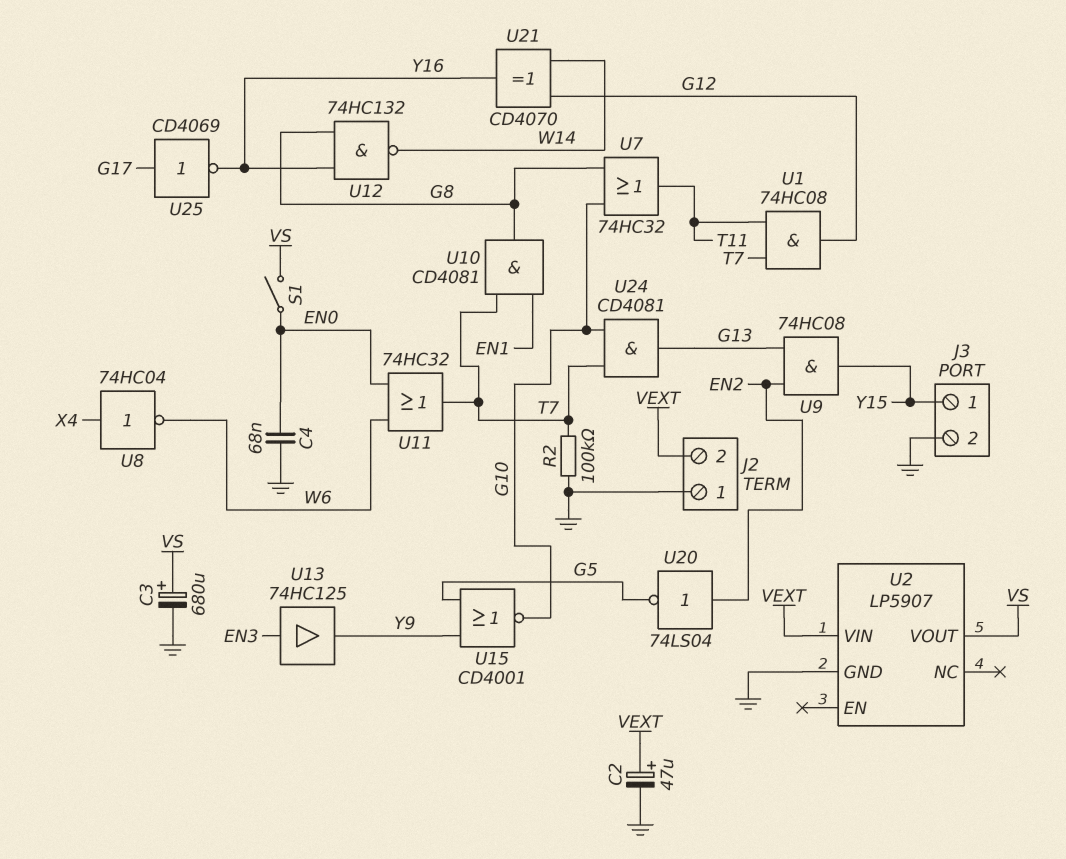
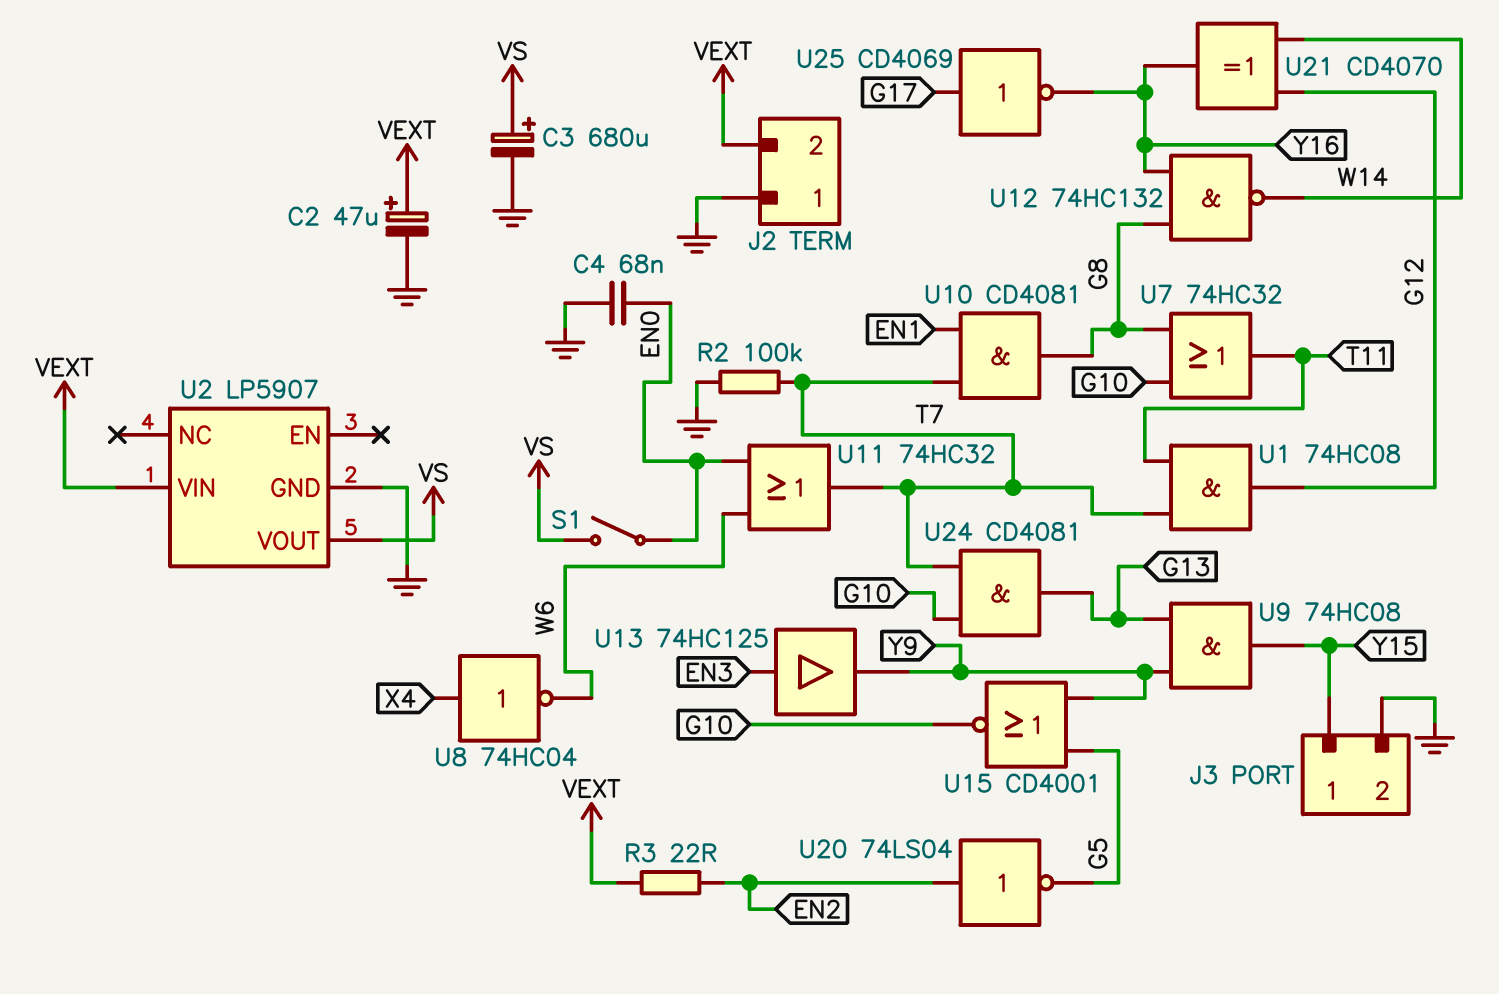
R3: none -> 22 (EN2, VEXT)
U9: AND 74HC08 (in EN2, in G13, out Y15) -> AND 74HC08 (in G13, in Y9, out Y15)

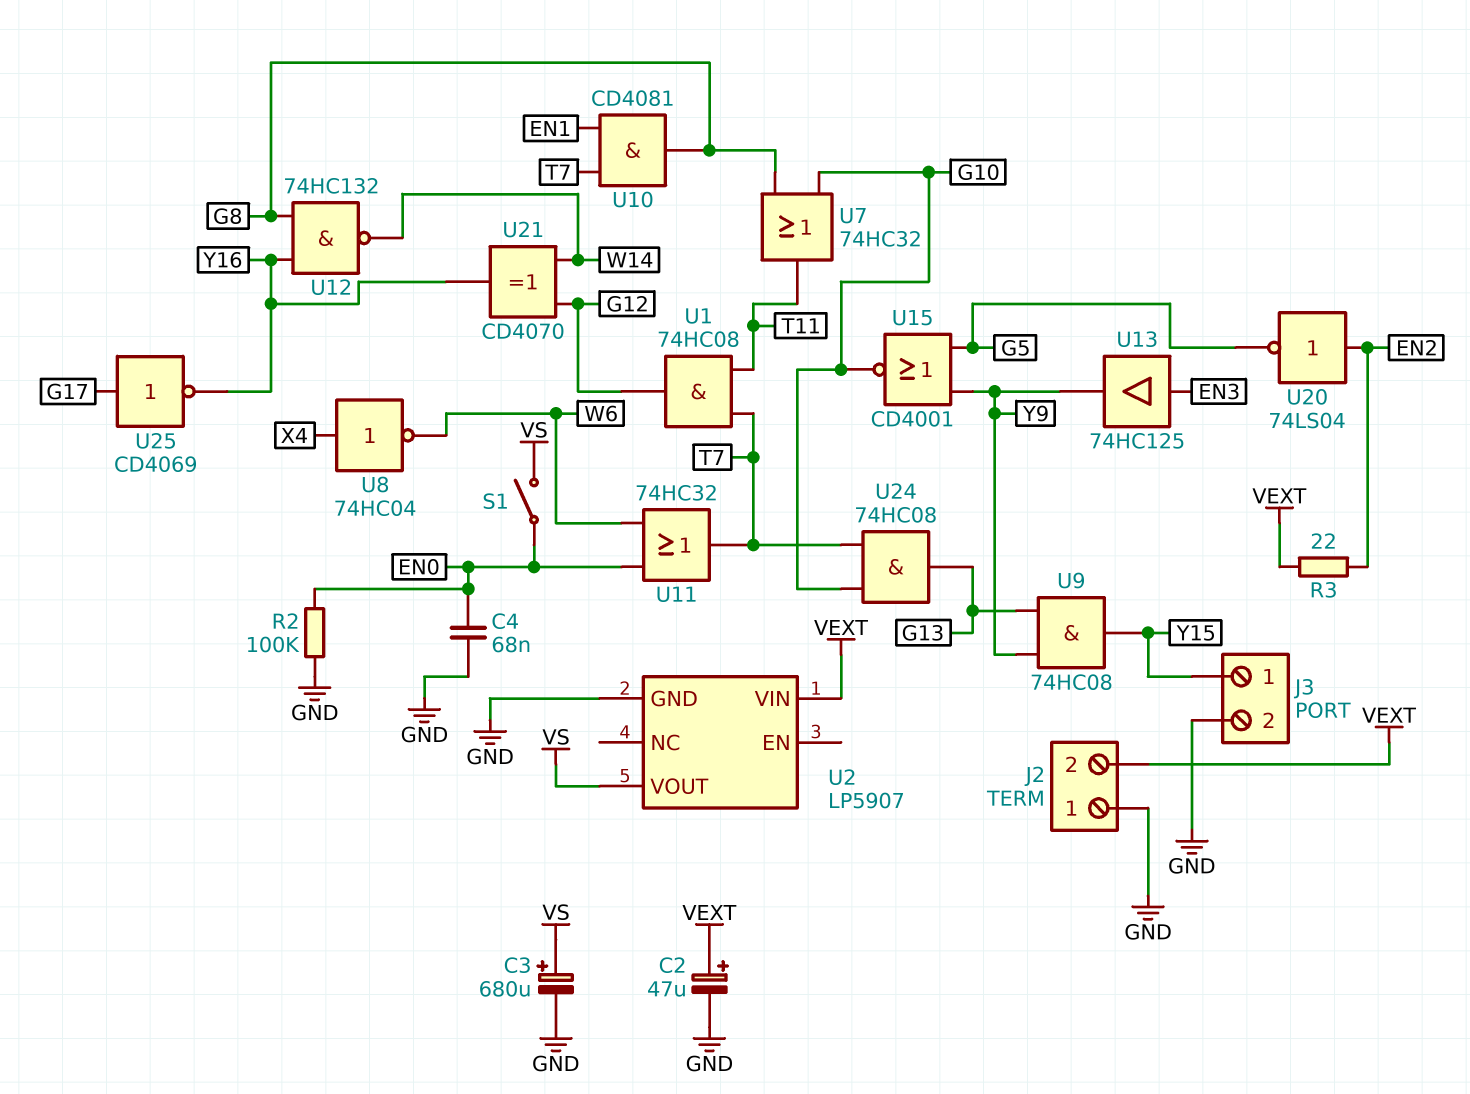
R2: 100k (GND, T7) -> 100k (EN0, GND)
U24: AND CD4081 (in G10, in T7, out G13) -> AND 74HC08 (in G10, in T7, out G13)

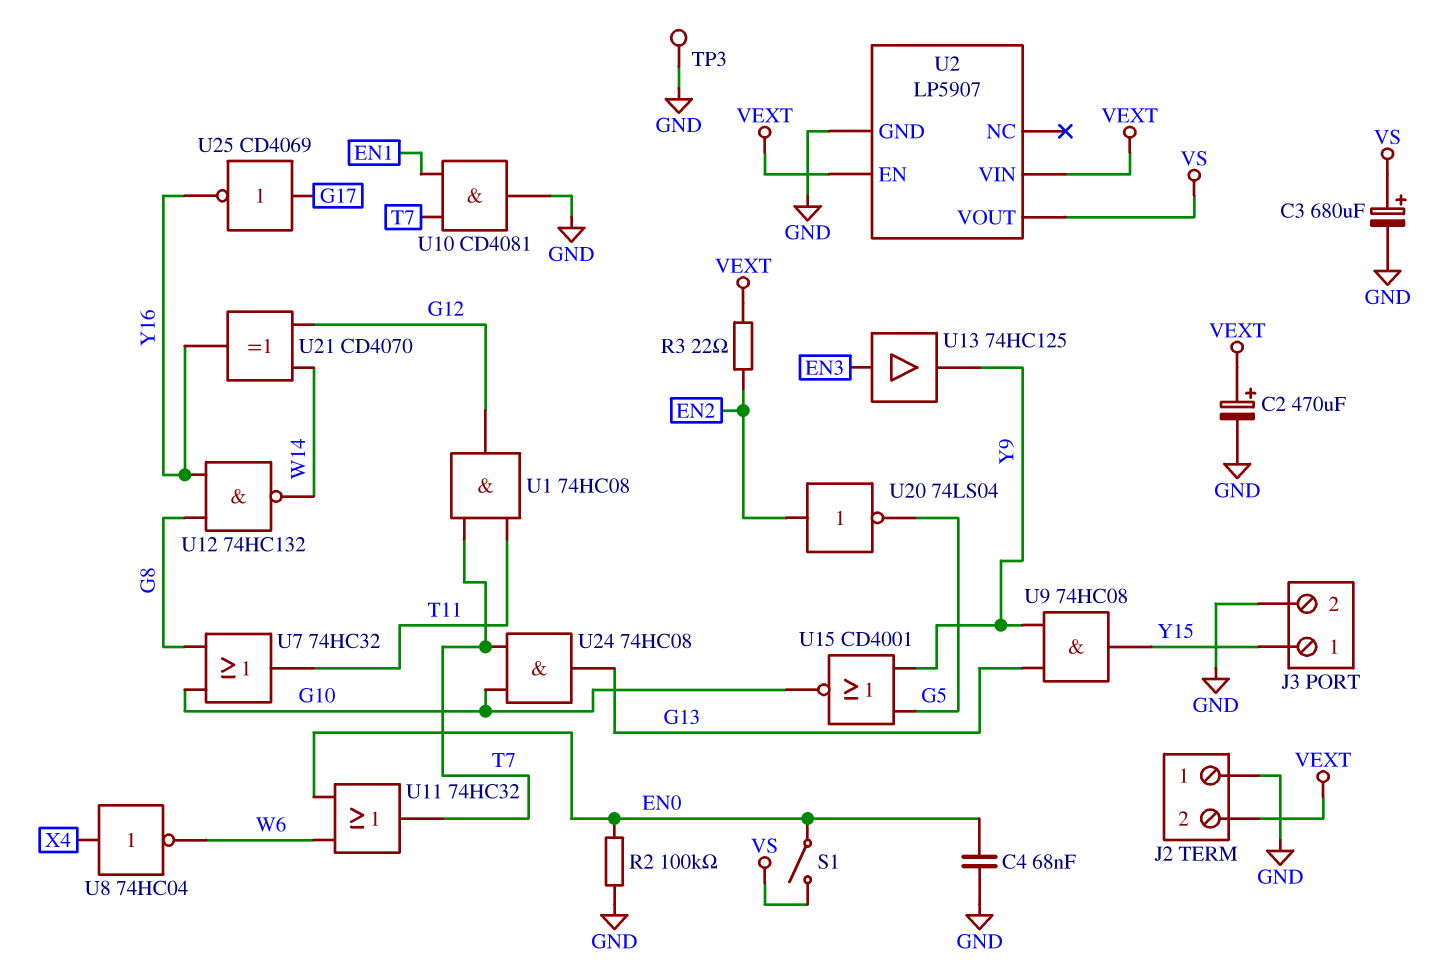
C2: 47uF (plus VEXT, minus GND) -> 470uF (plus VEXT, minus GND)
TP3: none -> test point (GND)
U2 pin EN: none -> VEXT
U10: AND CD4081 (in EN1, in T7, out G8) -> AND CD4081 (in EN1, in T7, out GND)

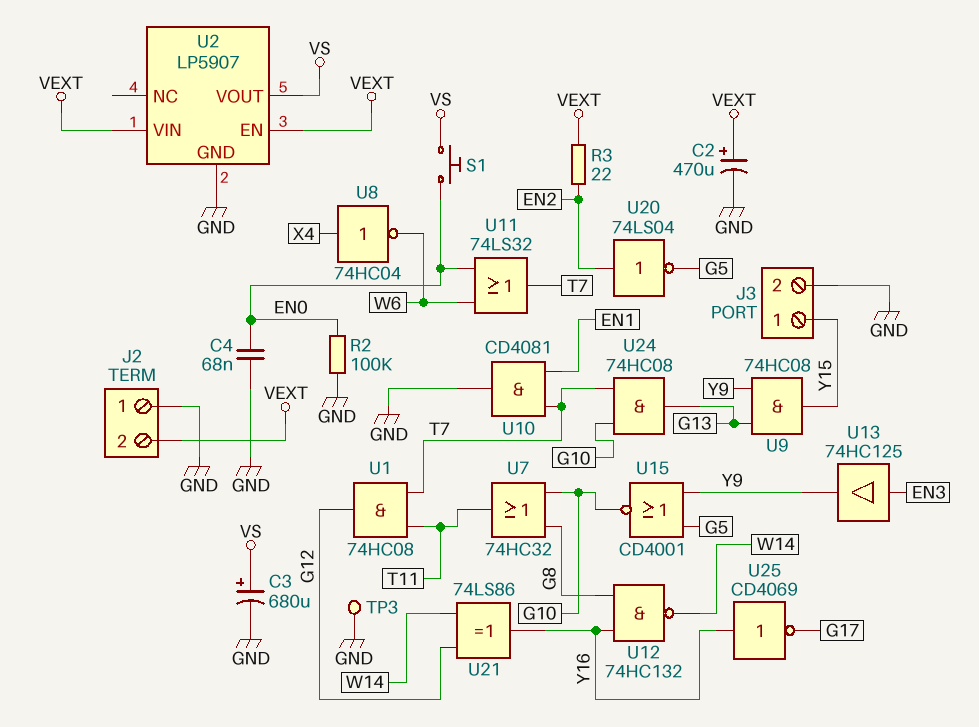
S1: switch (EN0, VS) -> button (EN0, VS)
U11: OR 74HC32 (in EN0, in W6, out T7) -> OR 74LS32 (in EN0, in W6, out T7)
U21: XOR CD4070 (in G12, in W14, out Y16) -> XOR 74LS86 (in G12, in W14, out Y16)
U25: NOT CD4069 (in G17, out Y16) -> NOT CD4069 (in Y16, out G17)

